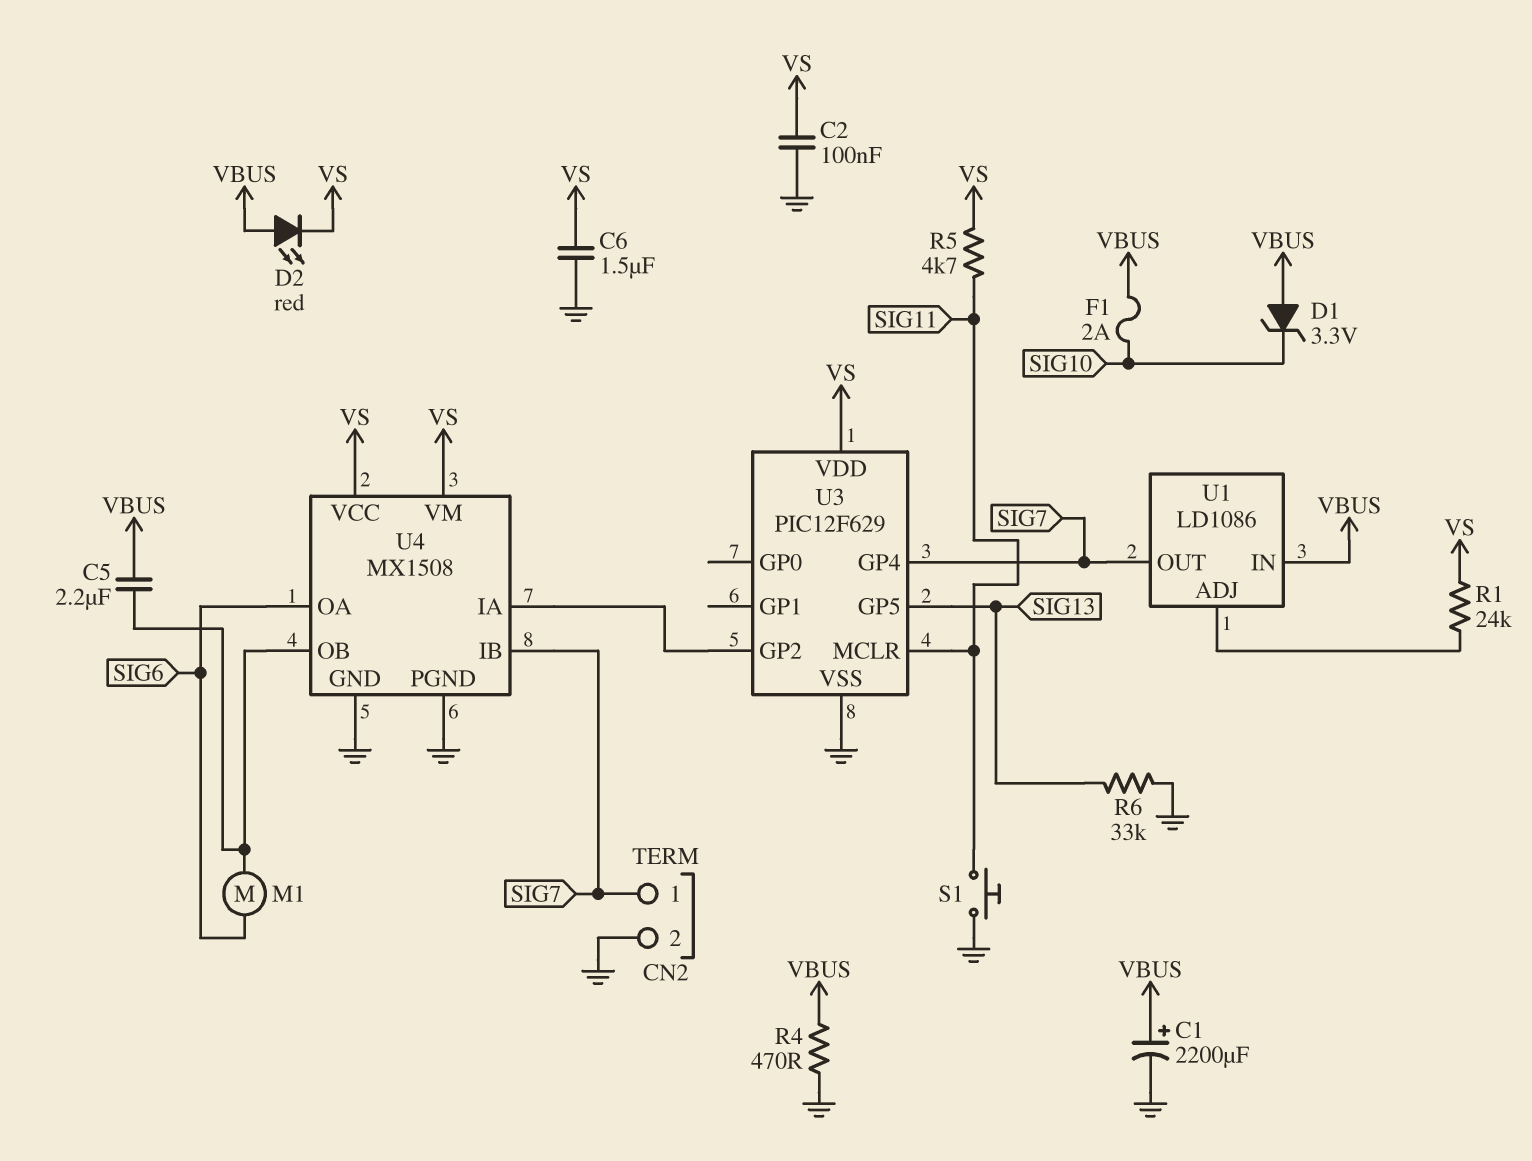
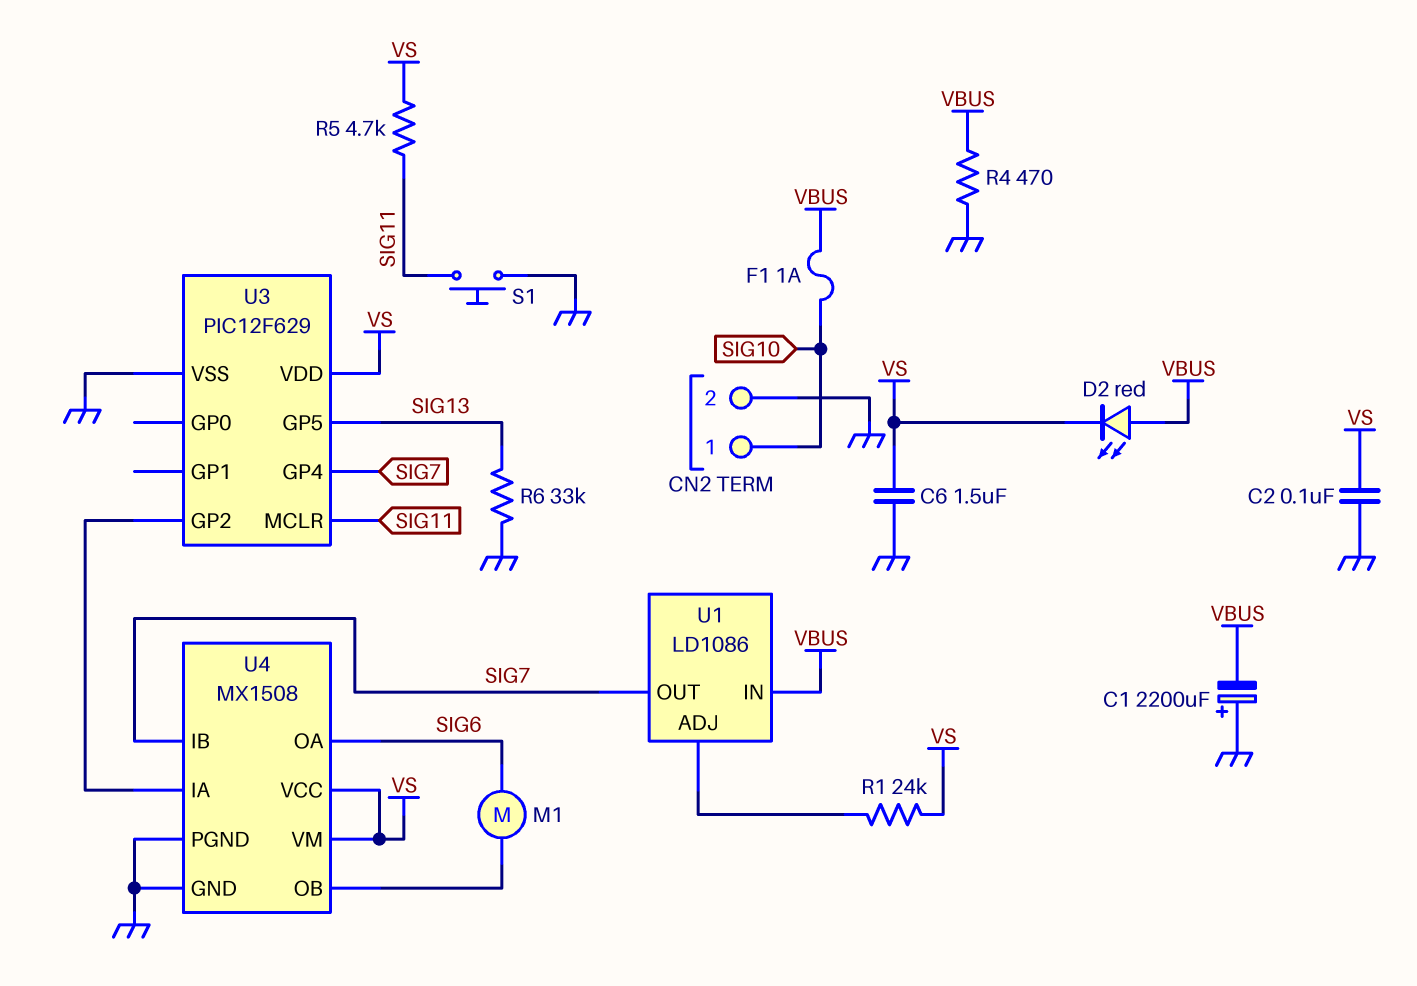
C1: 2200uF (plus VBUS, minus GND) -> 2200uF (plus GND, minus VBUS)
C5: 2.2uF (U4/OB, VBUS) -> none
CN2 pin 1: SIG7 -> SIG10
D1: zener 3.3V (A VBUS, K SIG10) -> none
F1: 2A (SIG10, VBUS) -> 1A (SIG10, VBUS)

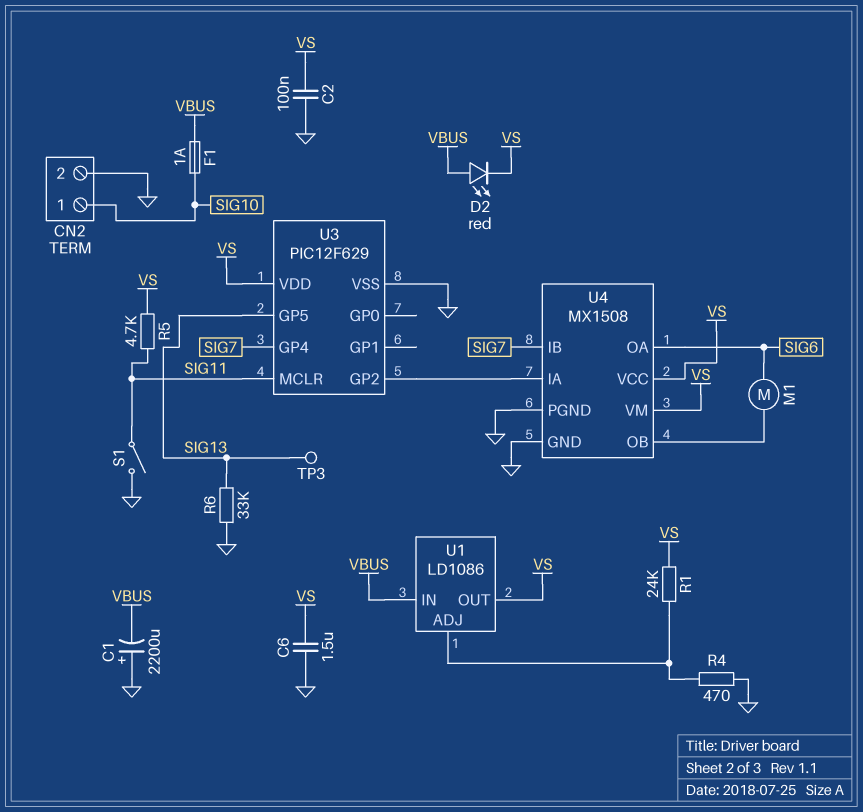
R4: 470 (GND, VBUS) -> 470 (GND, U1/ADJ)
S1: button (GND, SIG11) -> switch (GND, SIG11)
TP3: none -> test point (SIG13)
U1 pin OUT: SIG7 -> VS

